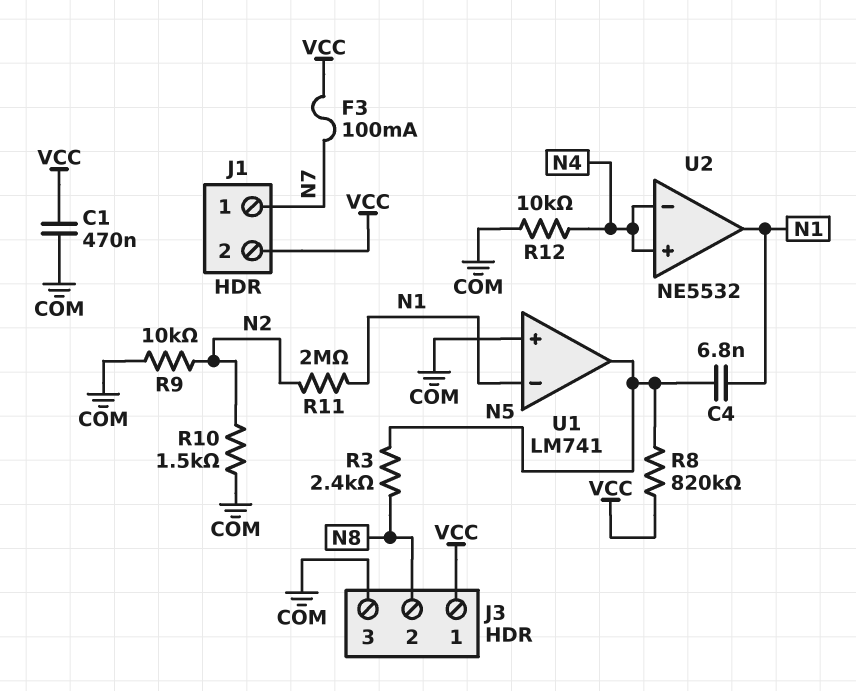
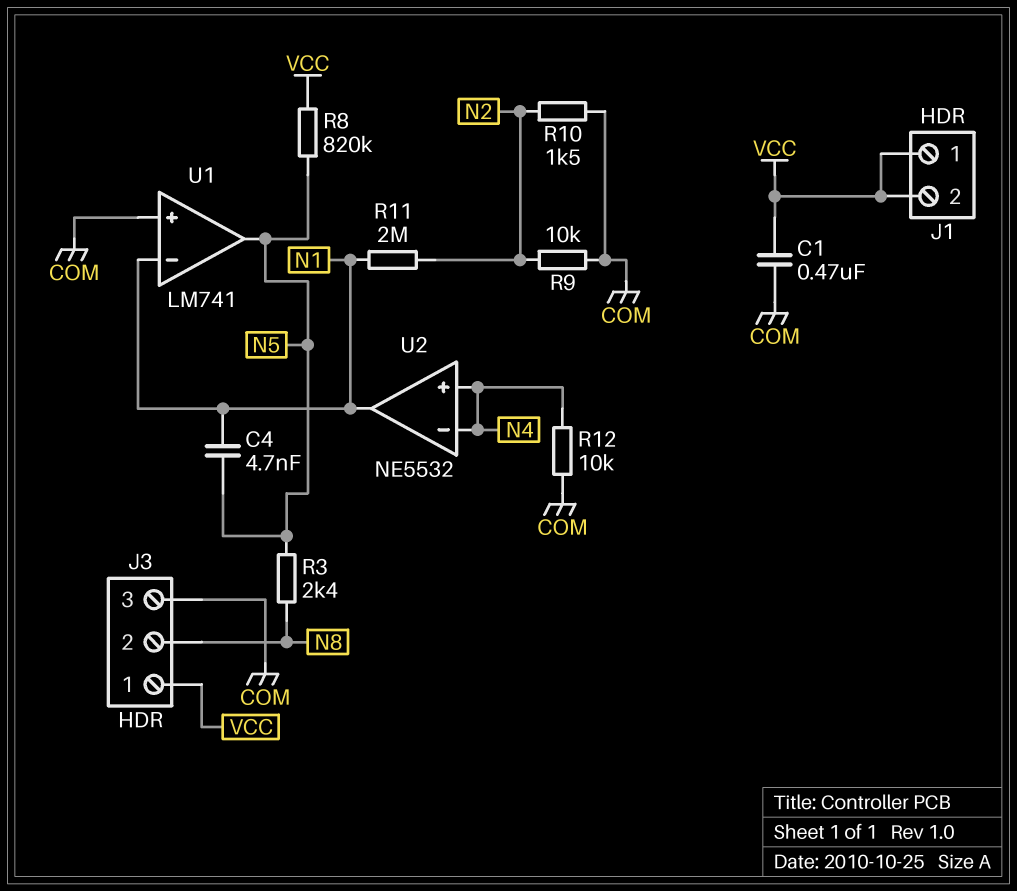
C4: 6.8nF (N1, N5) -> 4.7nF (N1, N5)
F3: 100mA (N7, VCC) -> none
J1 pin 1: N7 -> VCC

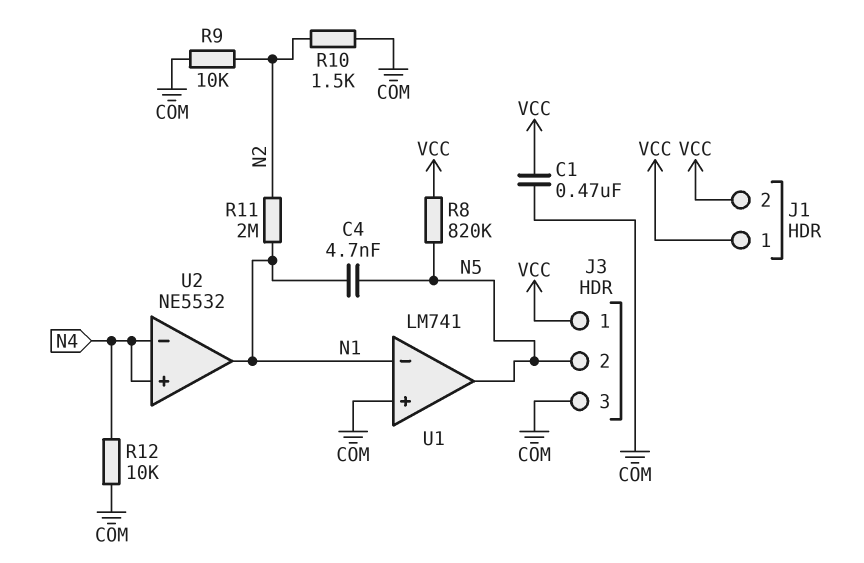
J3 pin 2: N8 -> N5
R3: 2.4k (N5, N8) -> none

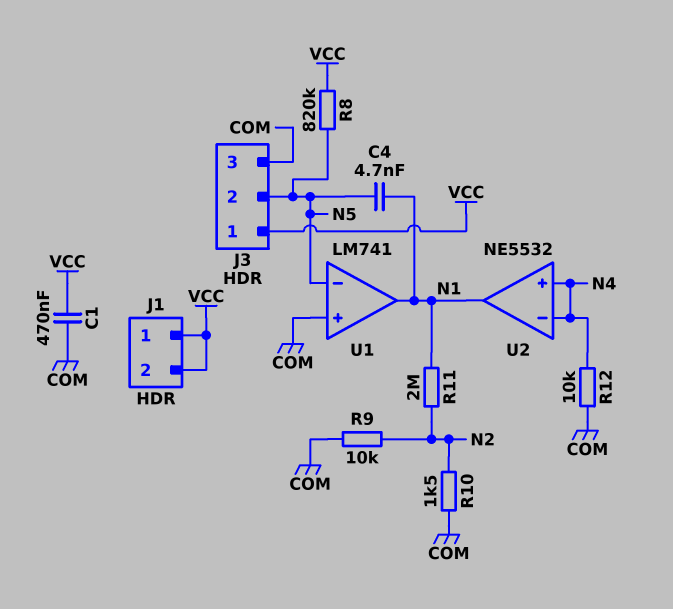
U1 pin in-: N1 -> N5
U1 pin out: N5 -> N1

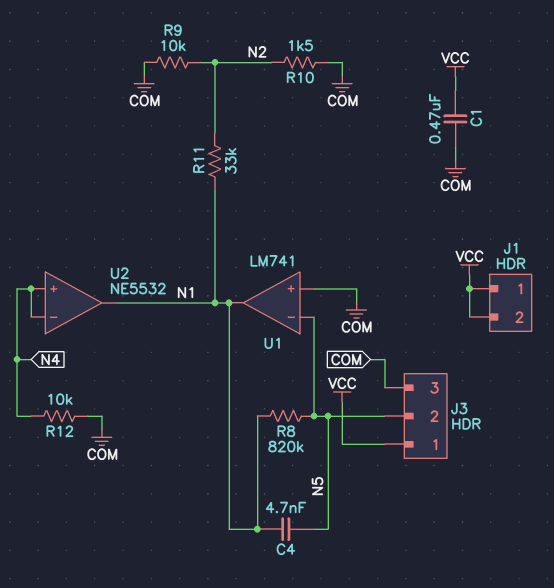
R8: 820k (N5, VCC) -> 820k (N1, N5)
R11: 2M (N1, N2) -> 33k (N1, N2)

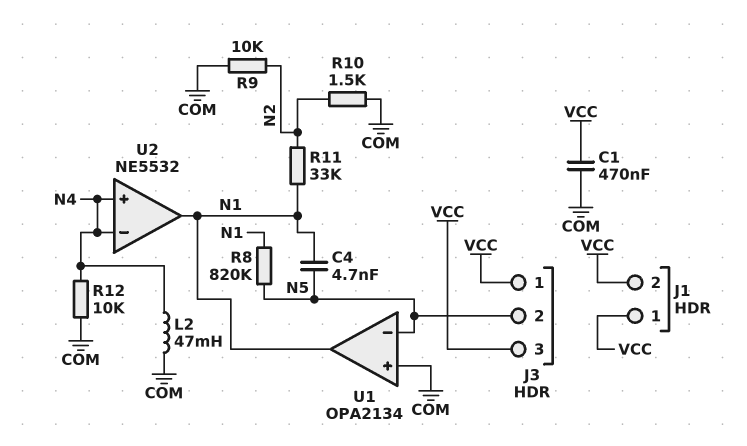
J3 pin 3: COM -> VCC
L2: none -> 47mH (COM, N4)
U1: LM741 -> OPA2134

